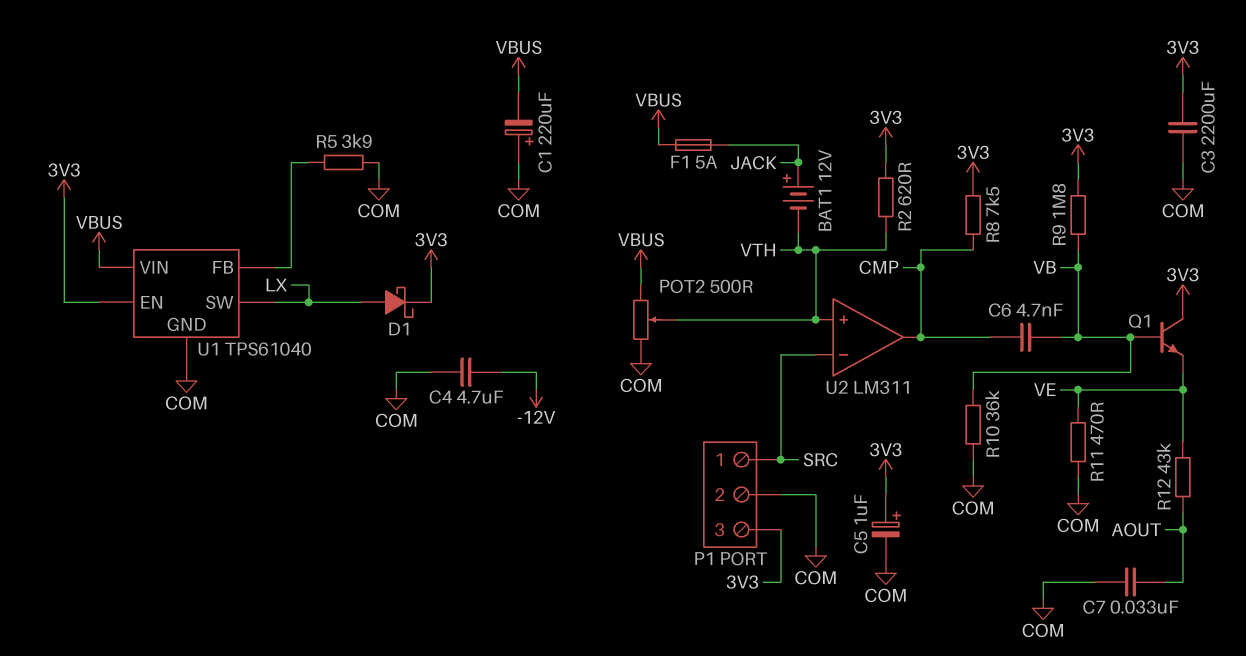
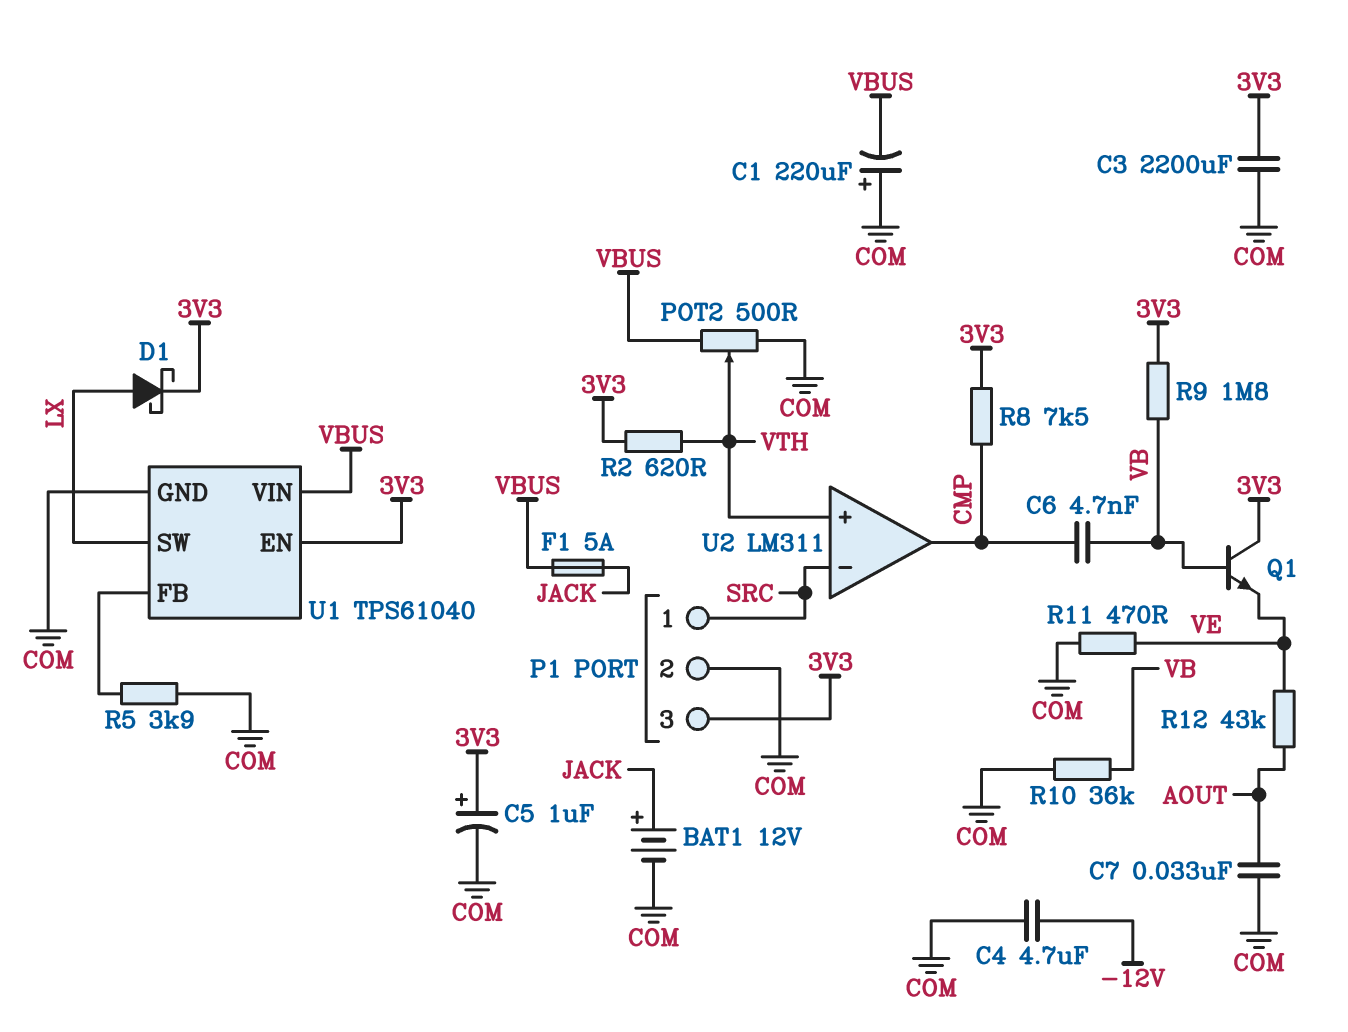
BAT1: 12V (plus JACK, minus VTH) -> 12V (plus JACK, minus COM)

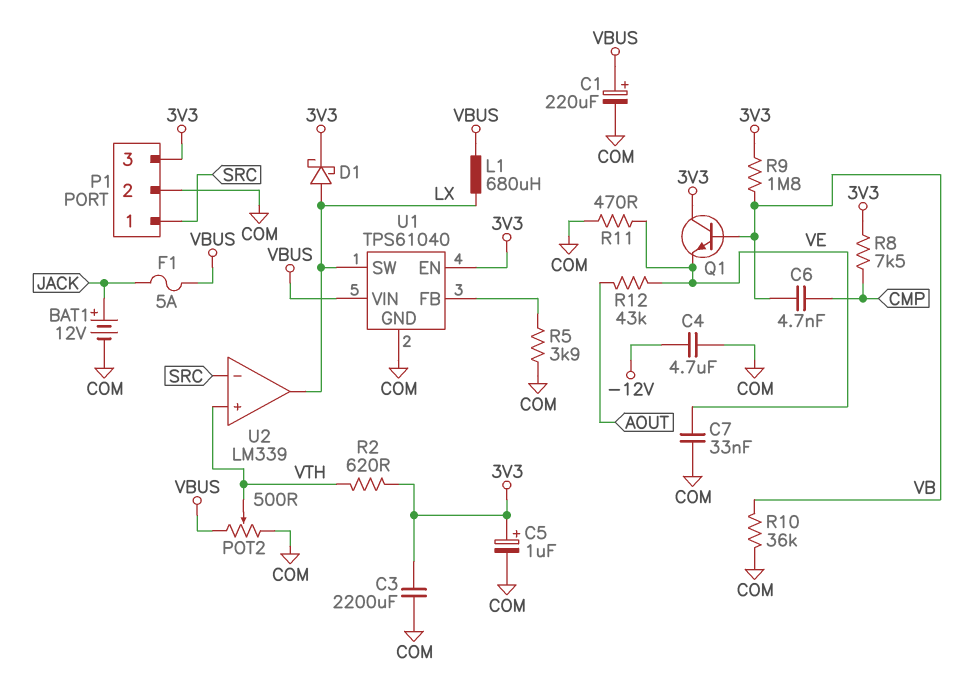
C1: 220uF (plus COM, minus VBUS) -> 220uF (plus VBUS, minus COM)
C7: 33nF (AOUT, COM) -> 33nF (COM, VE)
L1: none -> 680uH (LX, VBUS)
U2: LM311 -> LM339
U2 pin out: CMP -> LX

